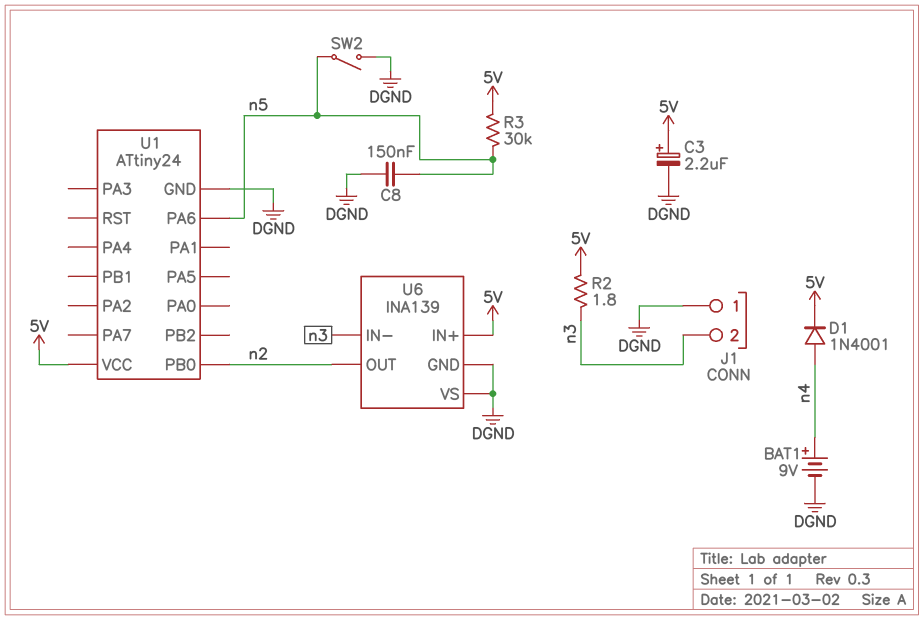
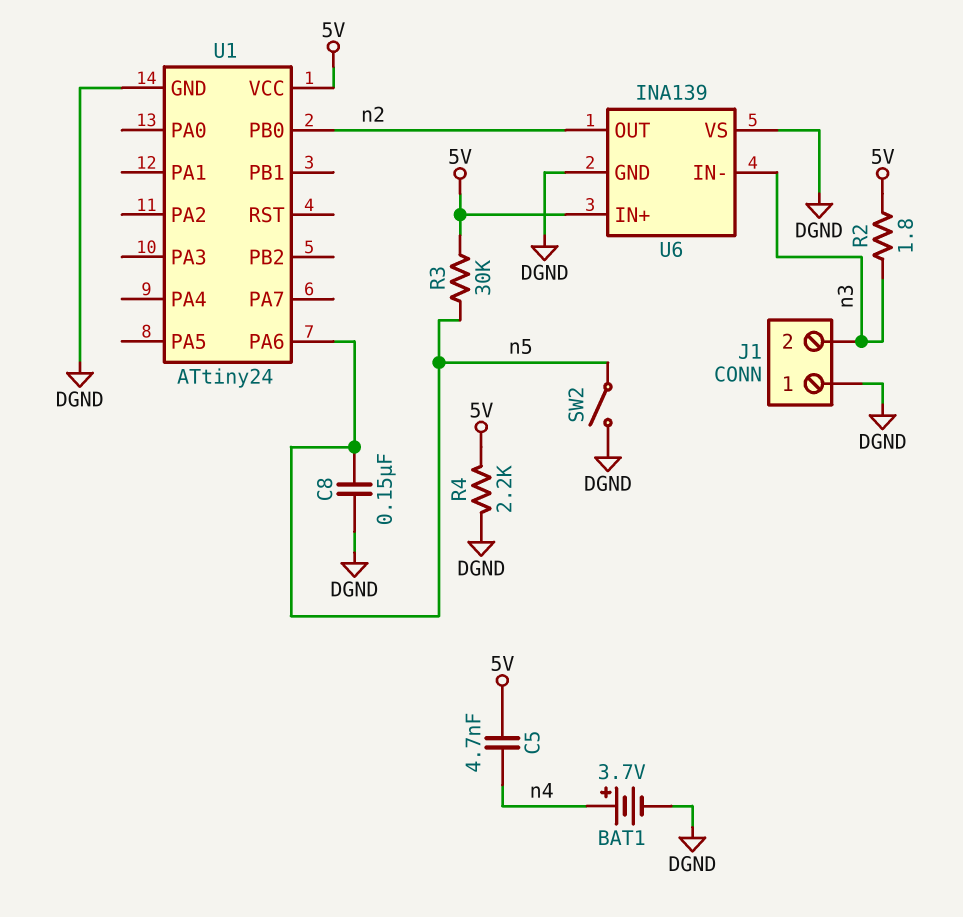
BAT1: 9V (plus n4, minus DGND) -> 3.7V (plus n4, minus DGND)
C3: 2.2uF (plus 5V, minus DGND) -> none
C5: none -> 4.7nF (5V, n4)
D1: diode 1N4001 (A n4, K 5V) -> none
R4: none -> 2.2k (5V, DGND)

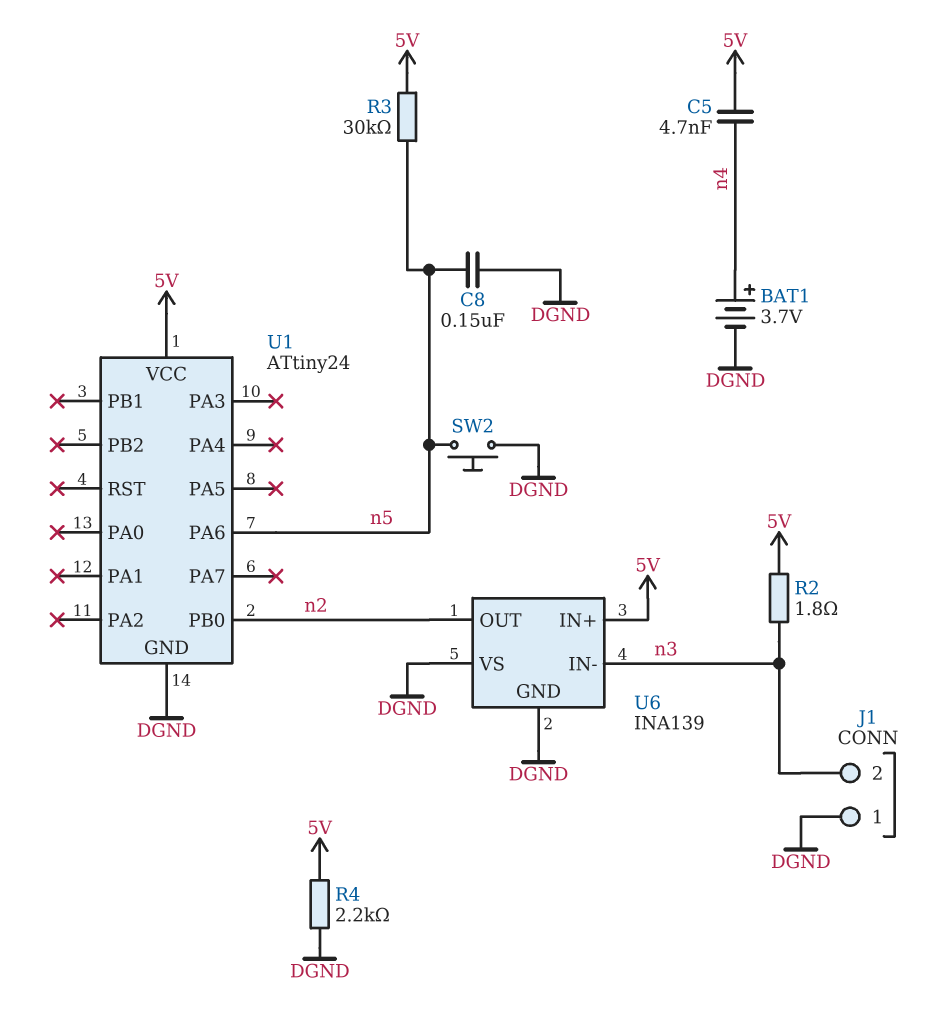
SW2: switch (DGND, n5) -> button (DGND, n5)

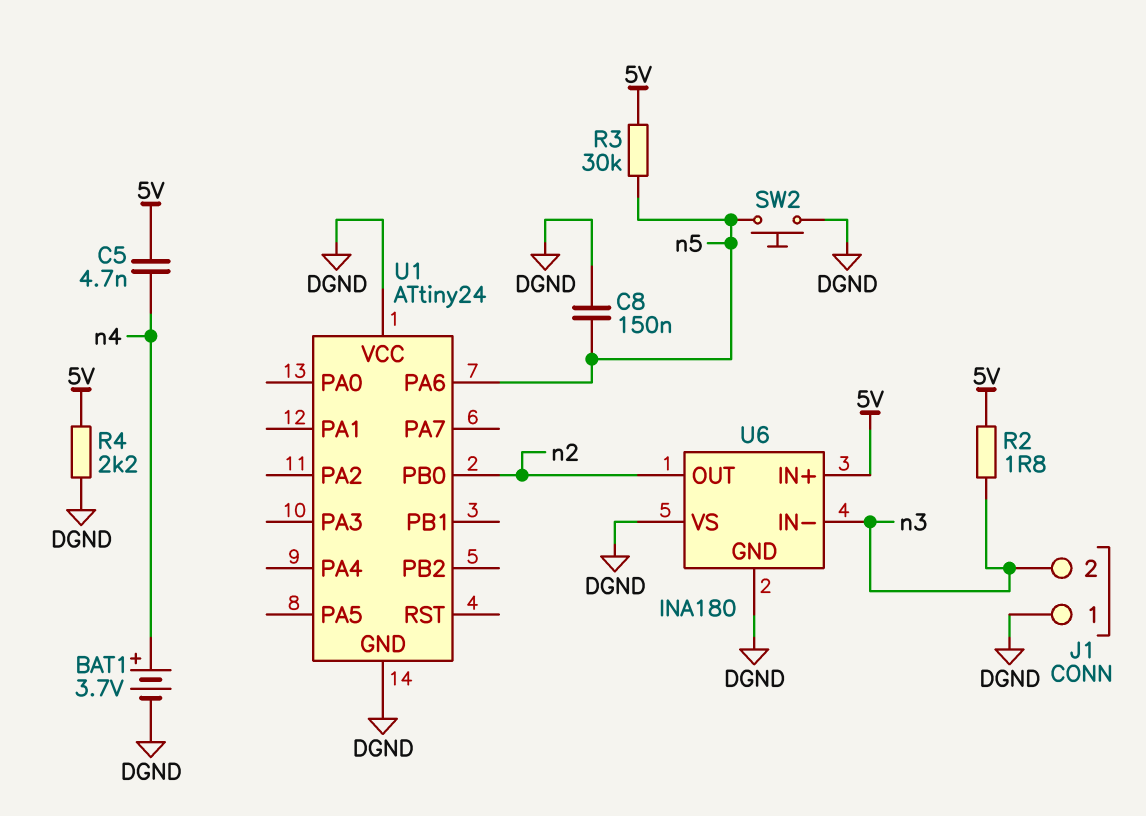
U1 pin VCC: 5V -> DGND
U6: INA139 -> INA180

